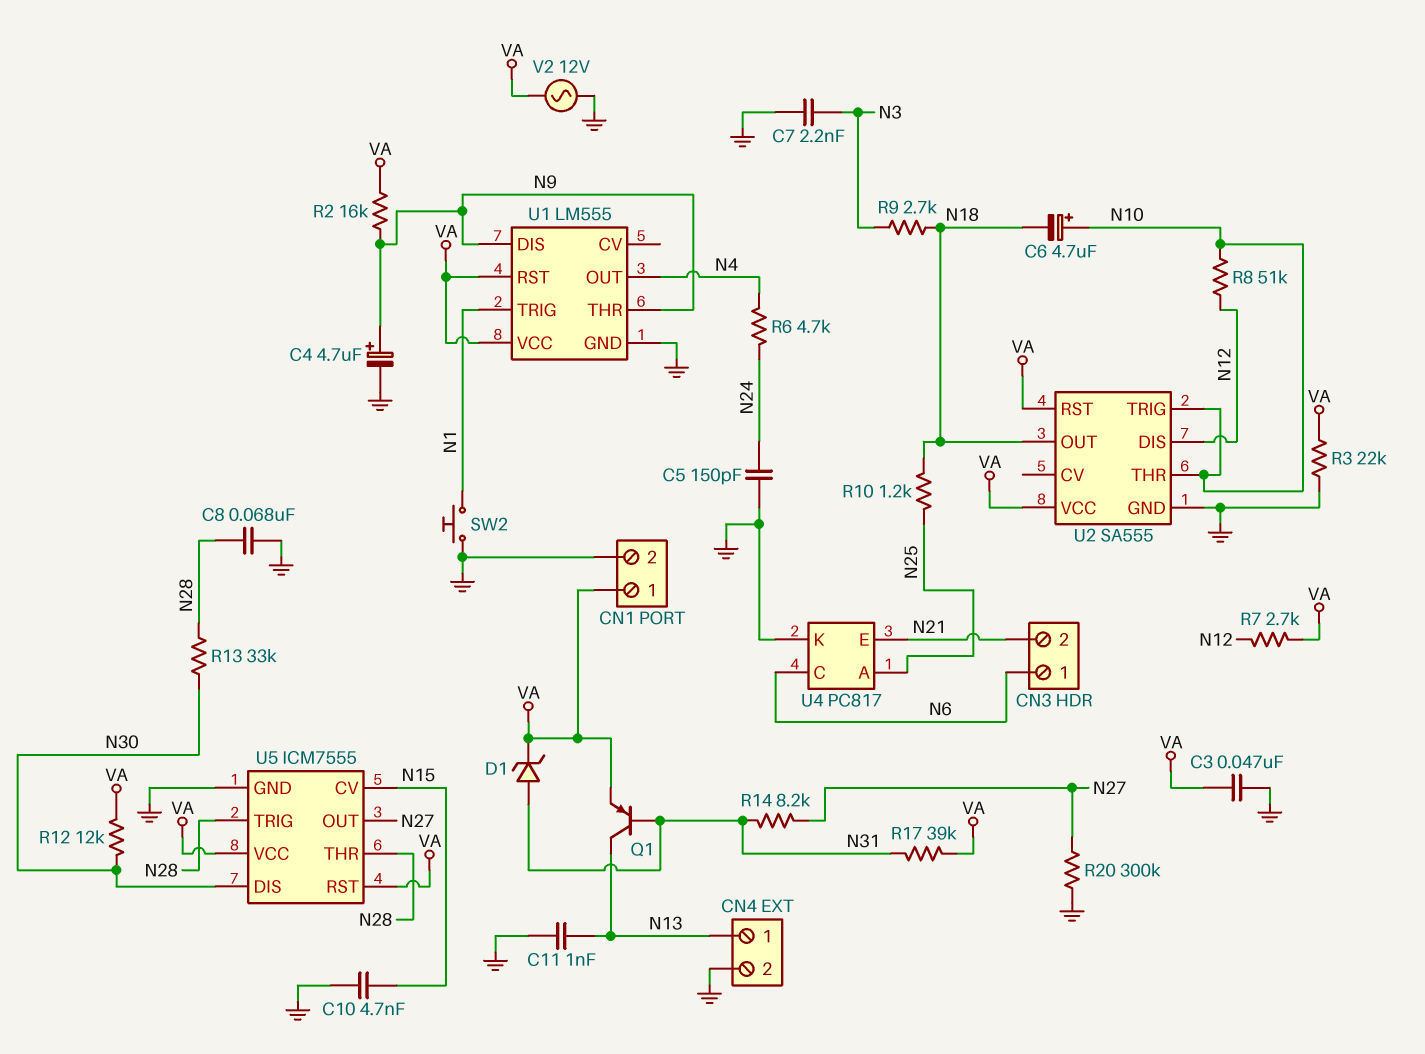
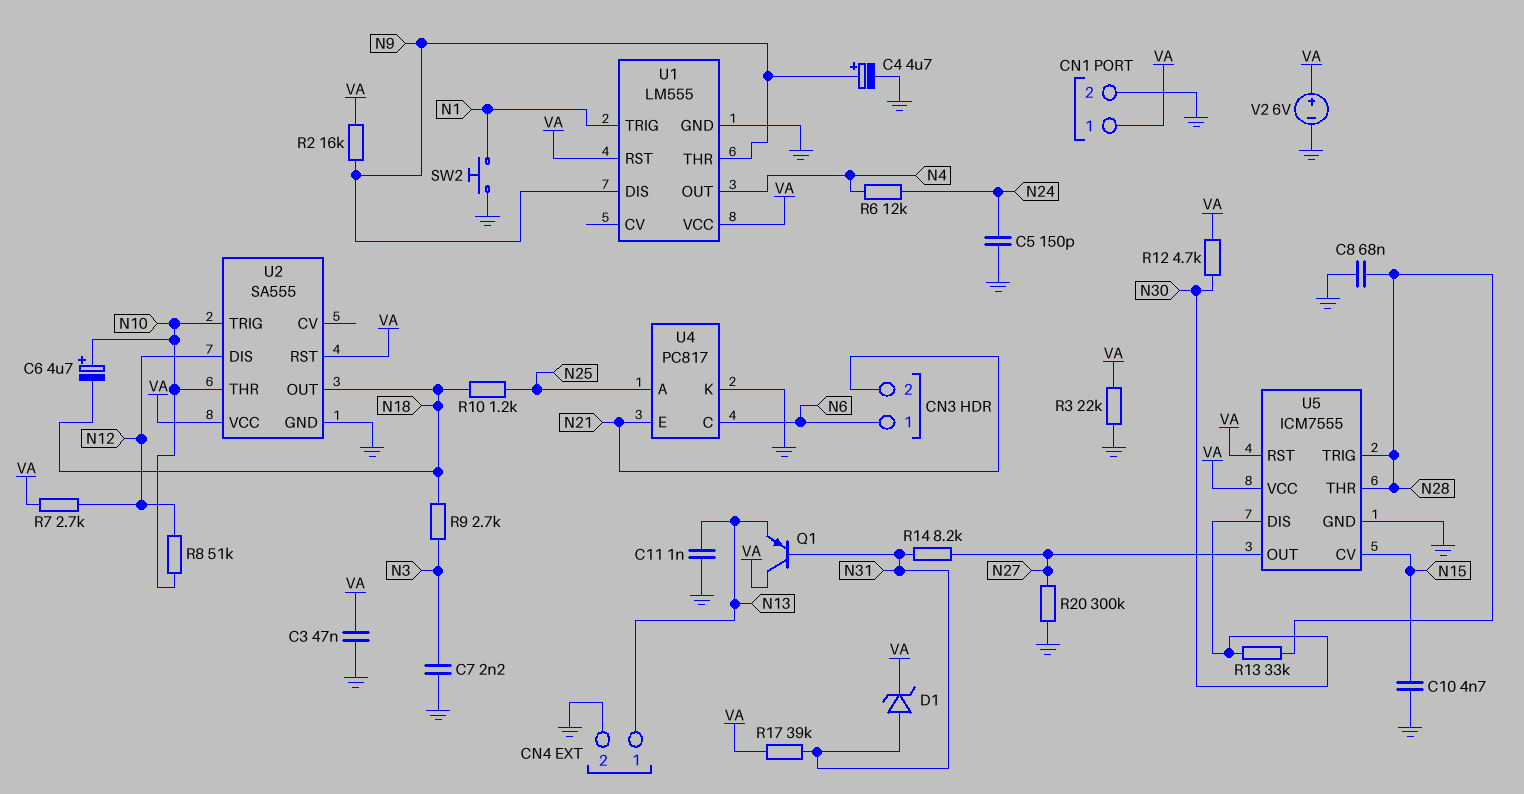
Q1: PNP (B N31, C N13, E VA) -> PNP (B N31, C VA, E N13)
R6: 4.7k (N4, N24) -> 12k (N4, N24)
R12: 12k (N30, VA) -> 4.7k (N30, VA)
V2: AC 12V (GND, VA) -> 6V (plus VA, minus GND)

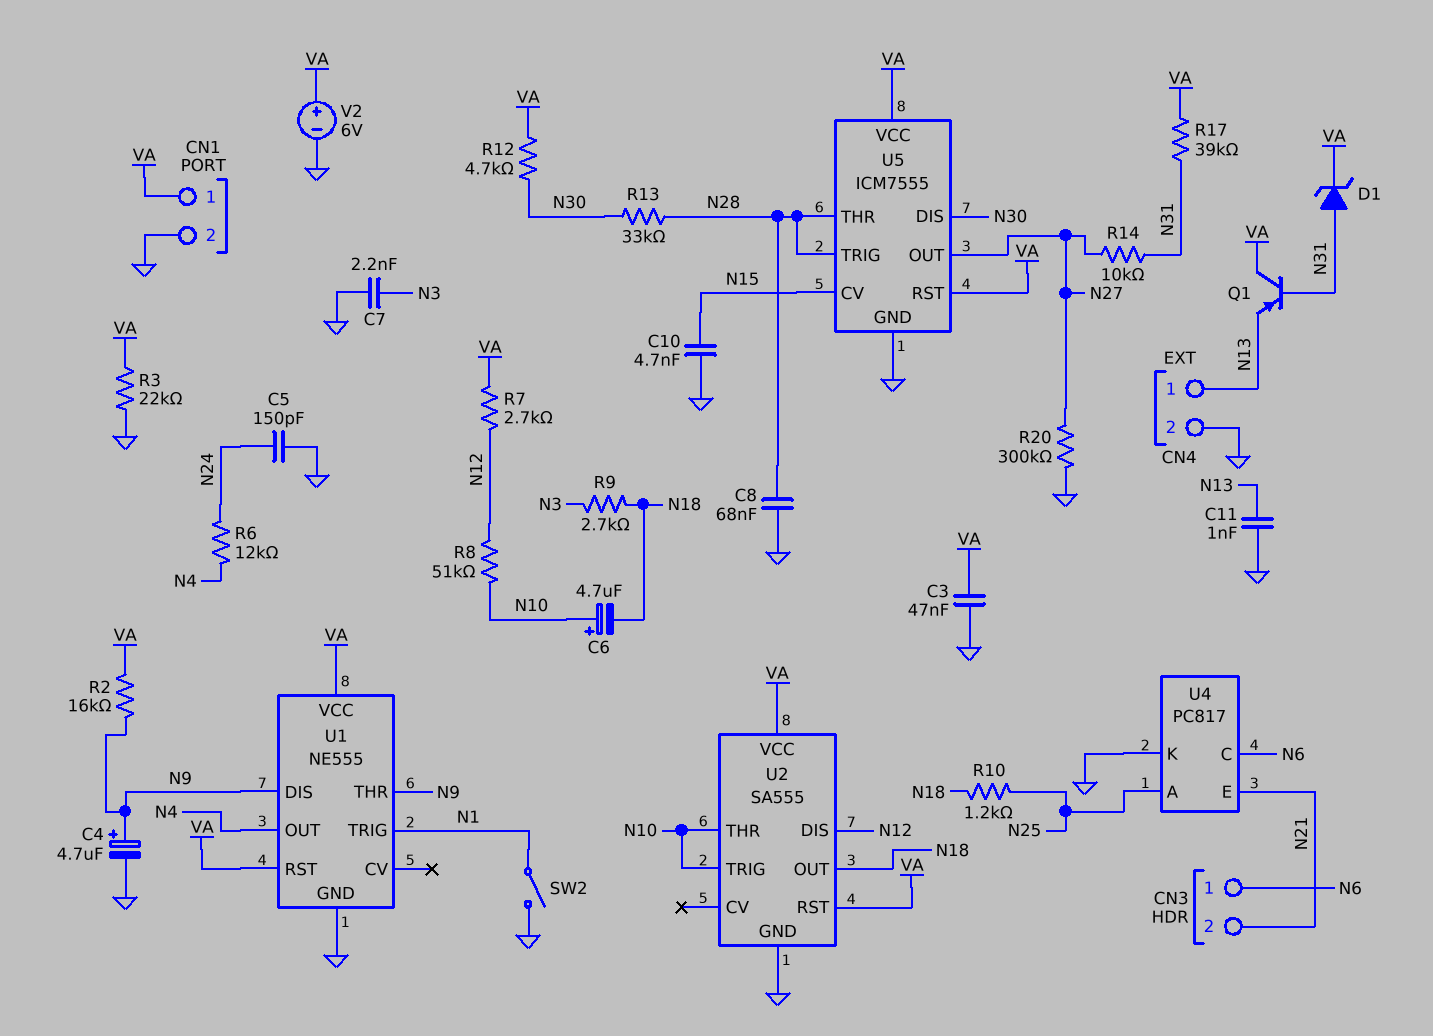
R14: 8.2k (N27, N31) -> 10k (N27, N31)
SW2: button (GND, N1) -> switch (GND, N1)
U1: LM555 -> NE555

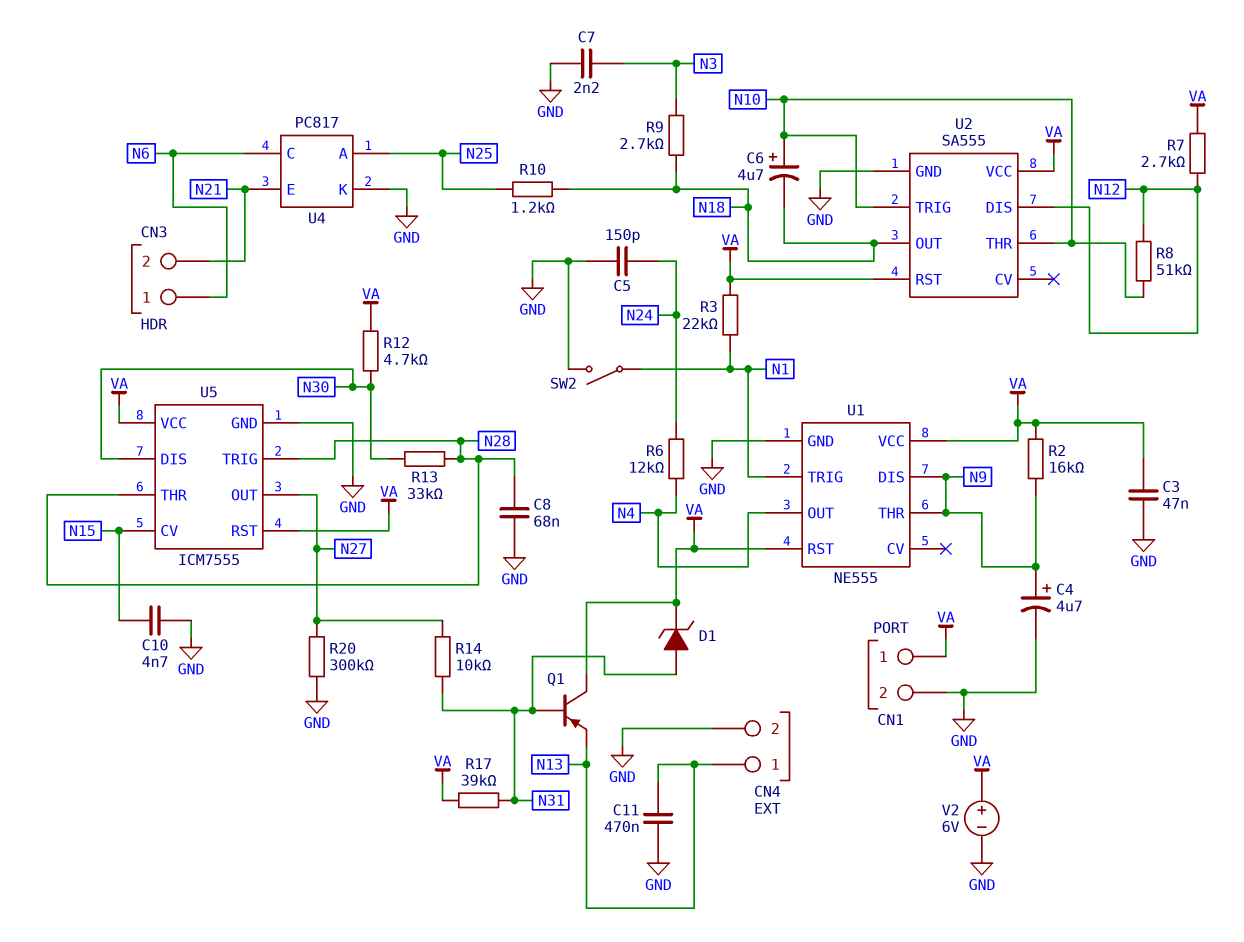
C11: 1nF (GND, N13) -> 470nF (GND, N13)
R3: 22k (GND, VA) -> 22k (N1, VA)

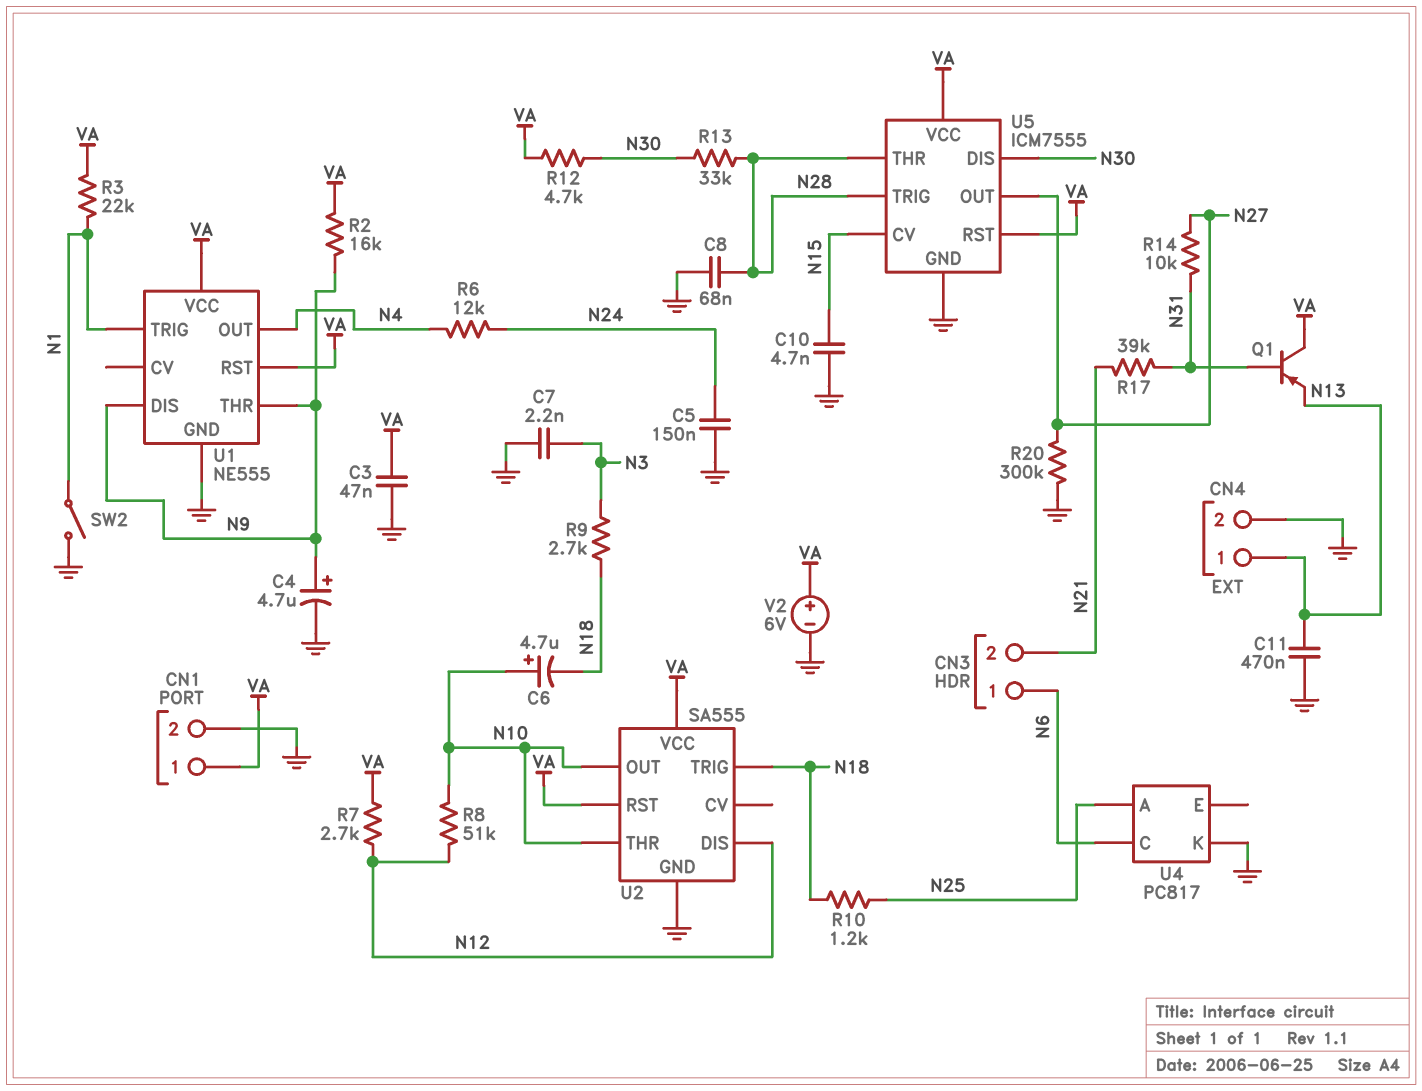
C5: 150pF (GND, N24) -> 150nF (GND, N24)
D1: zener (A N31, K VA) -> none
R17: 39k (N31, VA) -> 39k (N21, N31)
U2 pin OUT: N18 -> N10
U2 pin TRIG: N10 -> N18
U4 pin E: N21 -> none

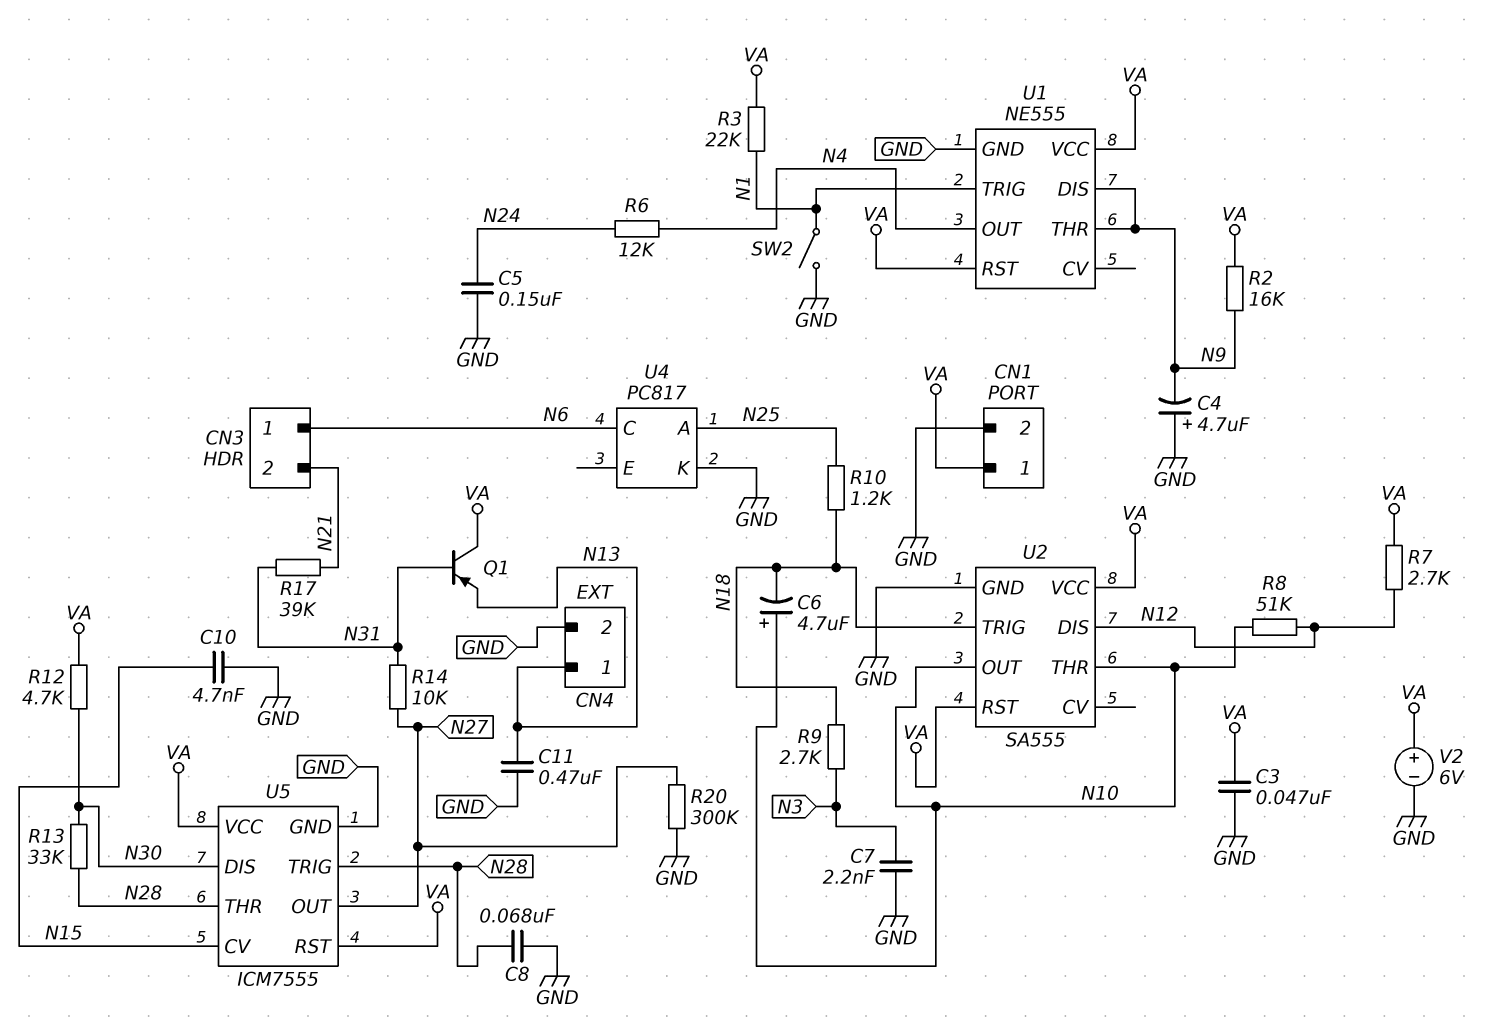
C4: 4.7uF (plus N9, minus GND) -> 4.7uF (plus GND, minus N9)

